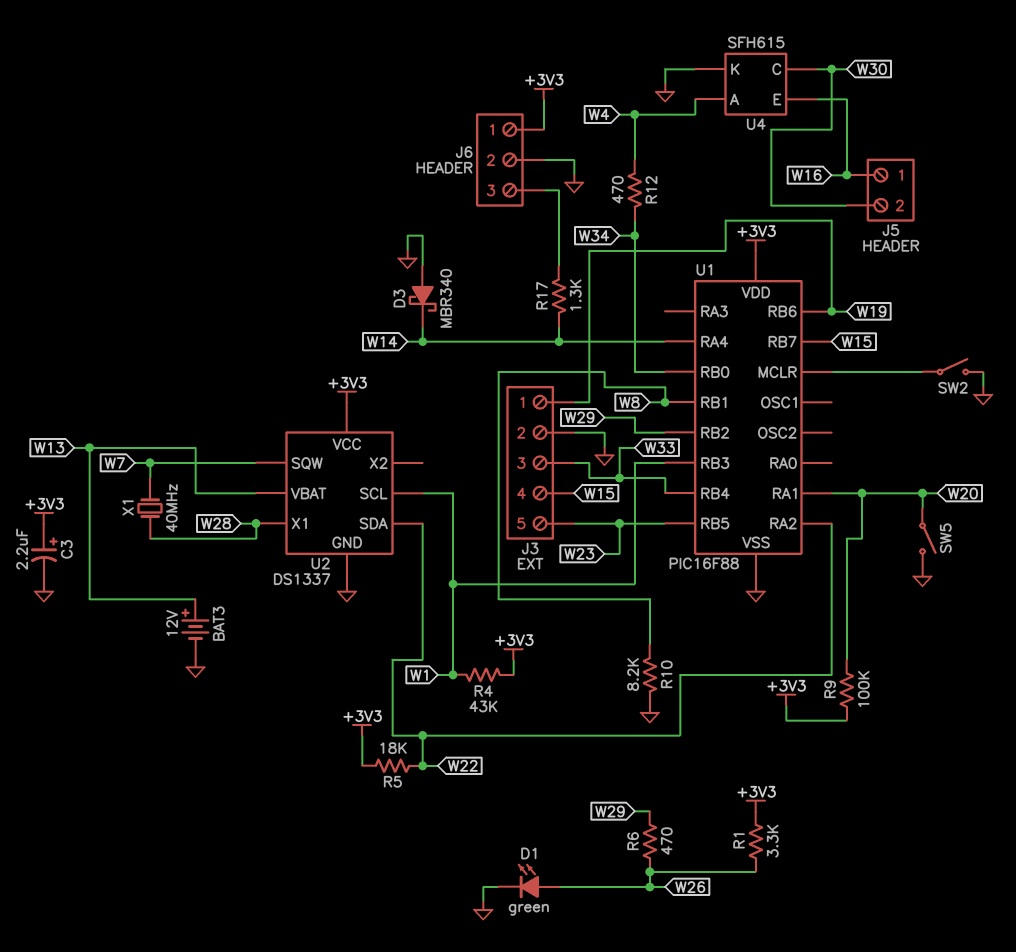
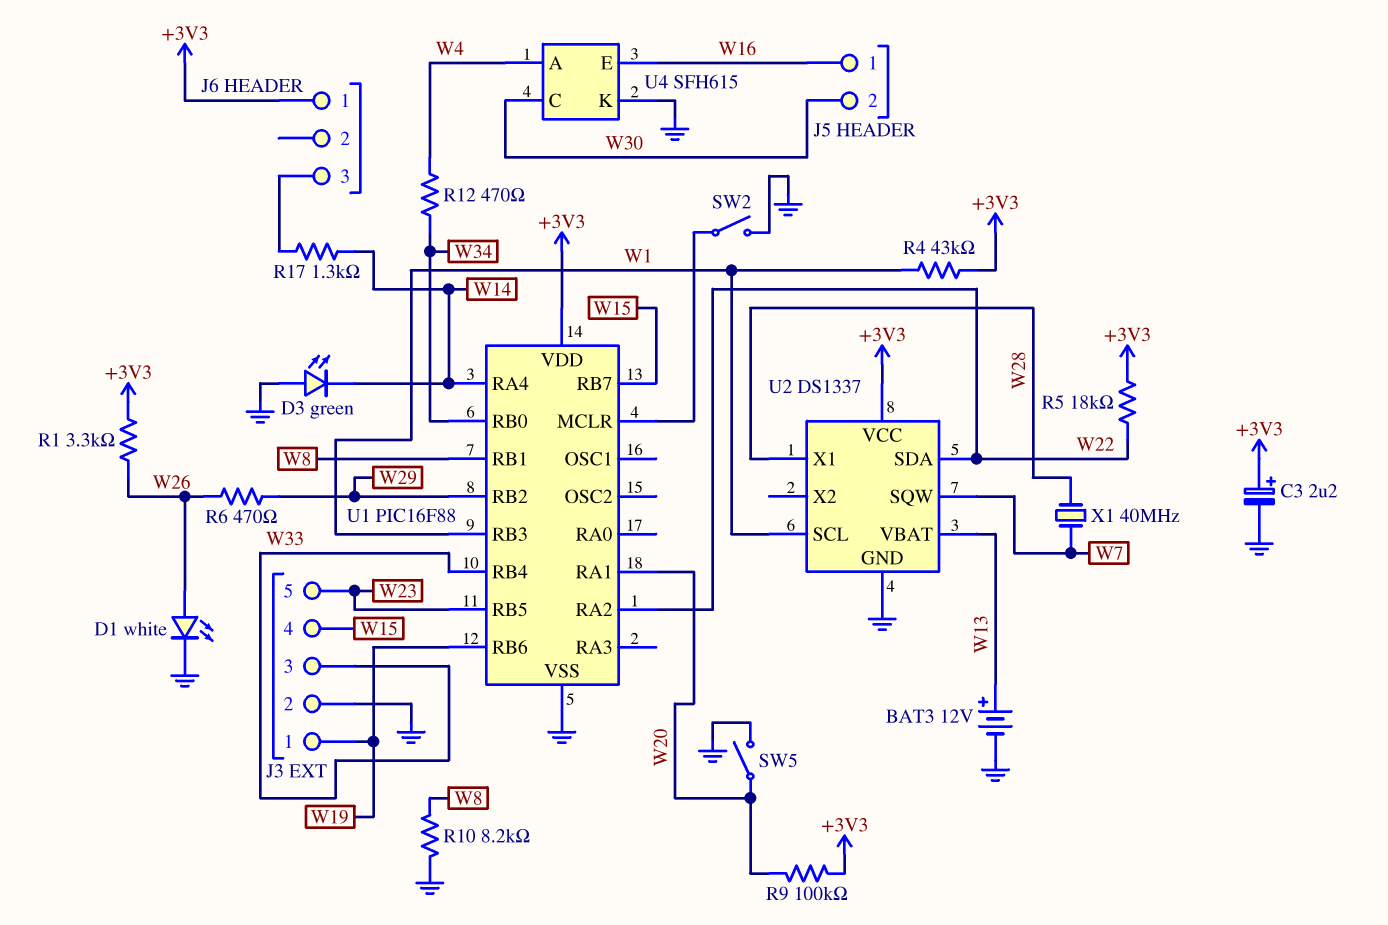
D1: LED green (A W26, K GND) -> LED white (A W26, K GND)
D3: schottky MBR340 (A GND, K W14) -> LED green (A GND, K W14)
J6 pin 2: GND -> none

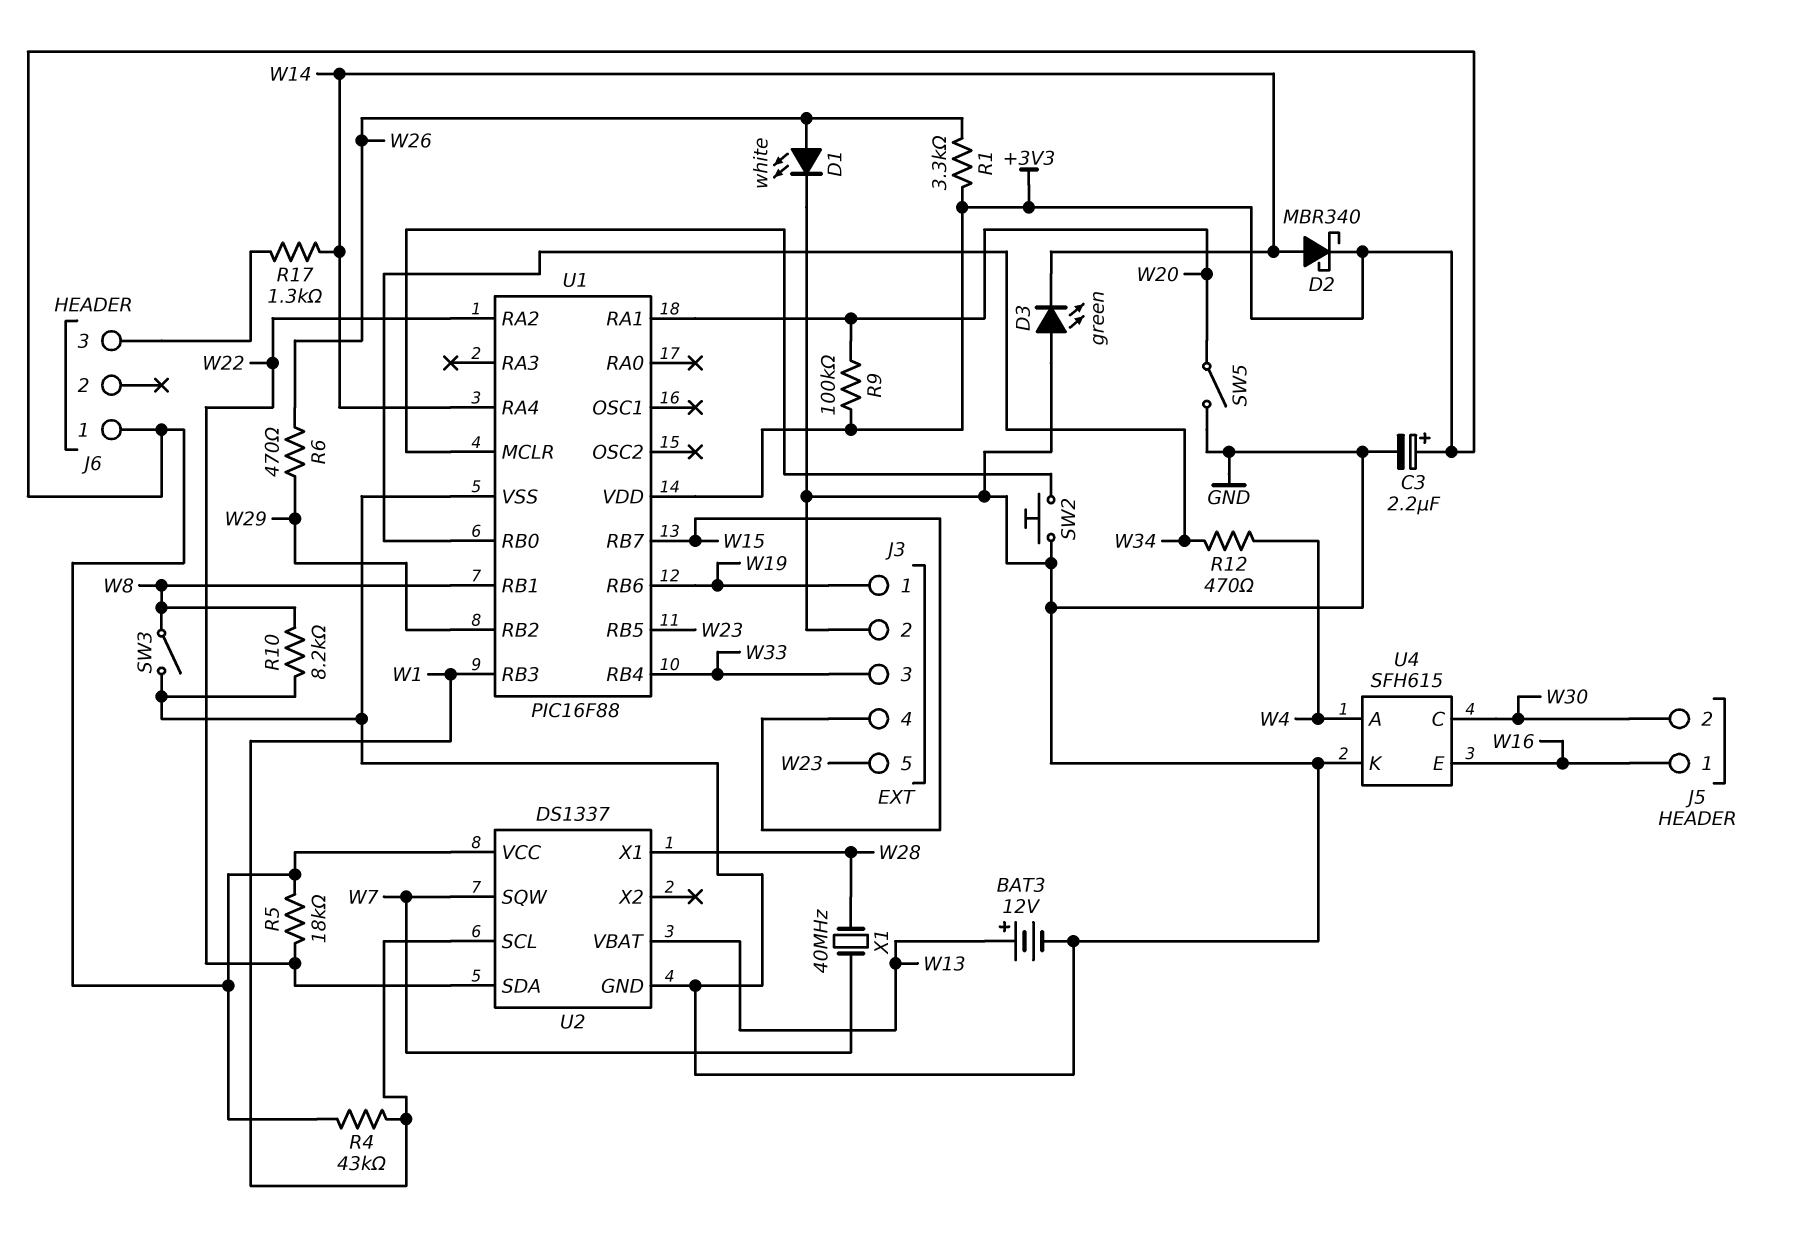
D2: none -> schottky MBR340 (A W14, K +3V3)
SW2: switch (GND, U1/MCLR) -> button (GND, U1/MCLR)
SW3: none -> switch (GND, W8)

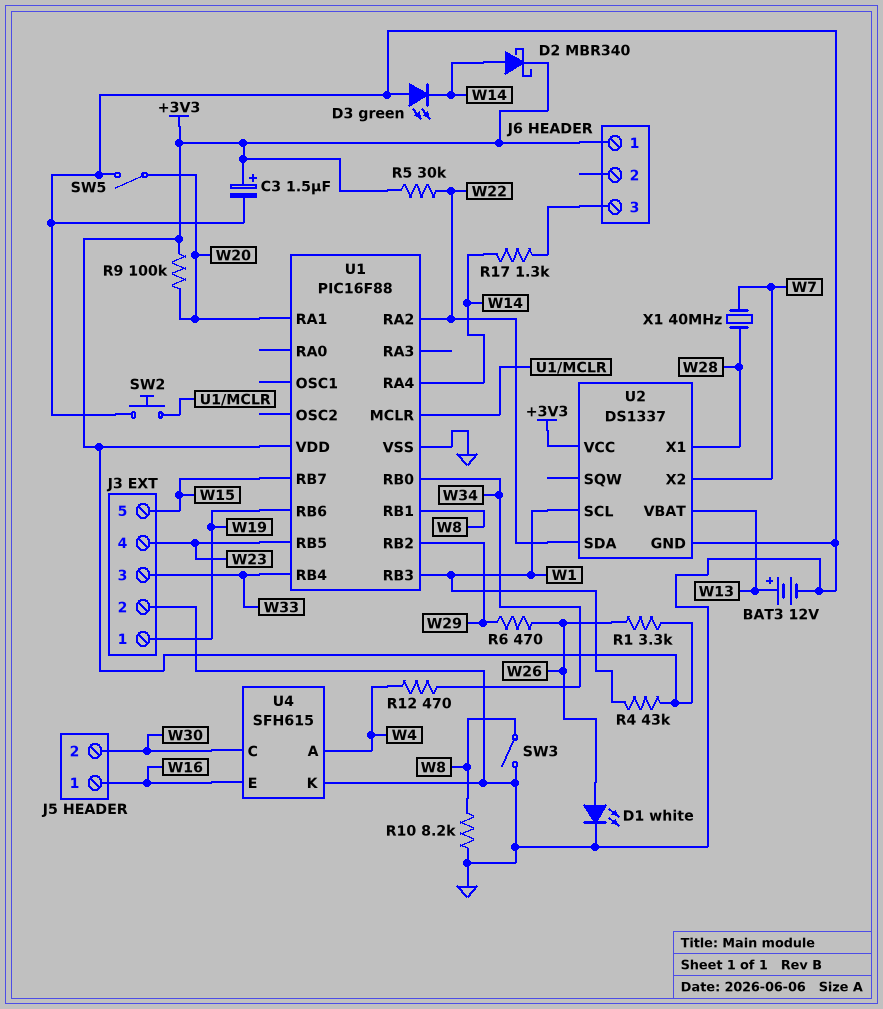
C3: 2.2uF (plus +3V3, minus GND) -> 1.5uF (plus +3V3, minus GND)
J3 pin 4: W15 -> W23
J3 pin 5: W23 -> W15
R5: 18k (+3V3, W22) -> 30k (+3V3, W22)
U2 pin SQW: W7 -> none
U2 pin X2: none -> W7

